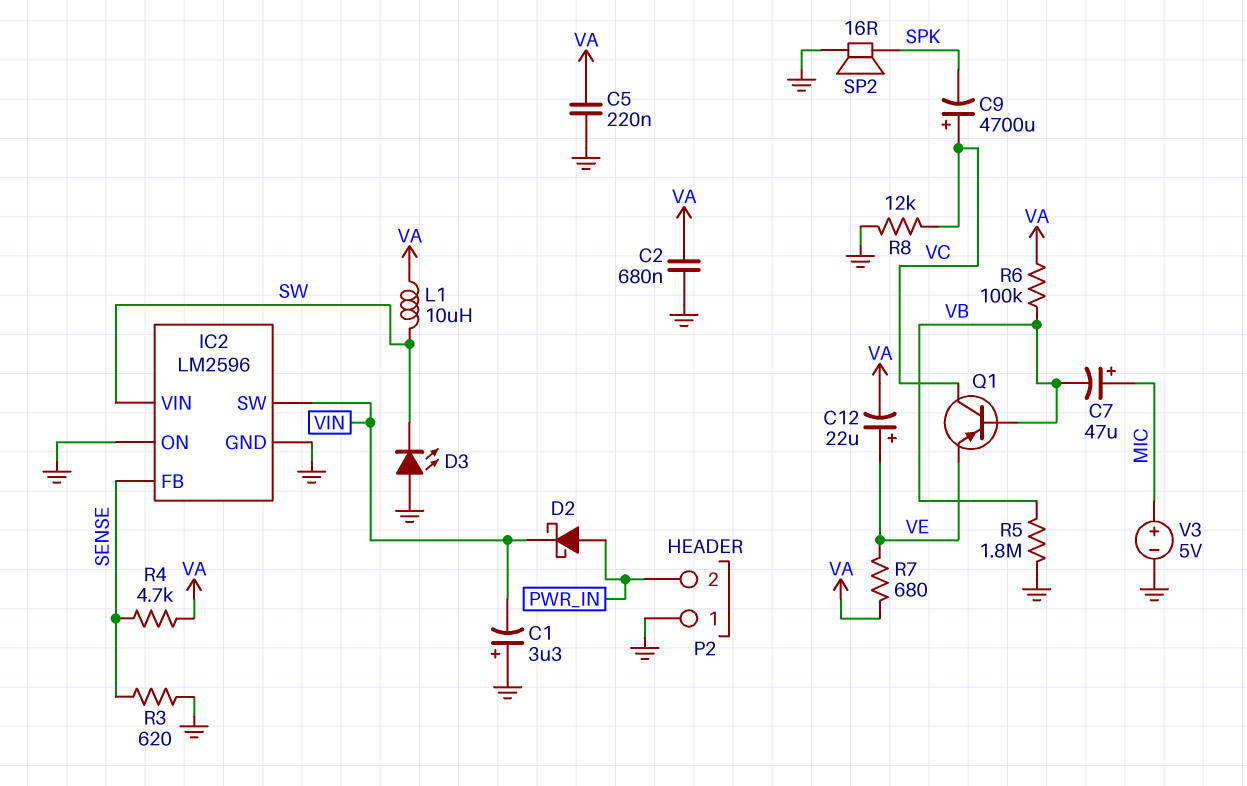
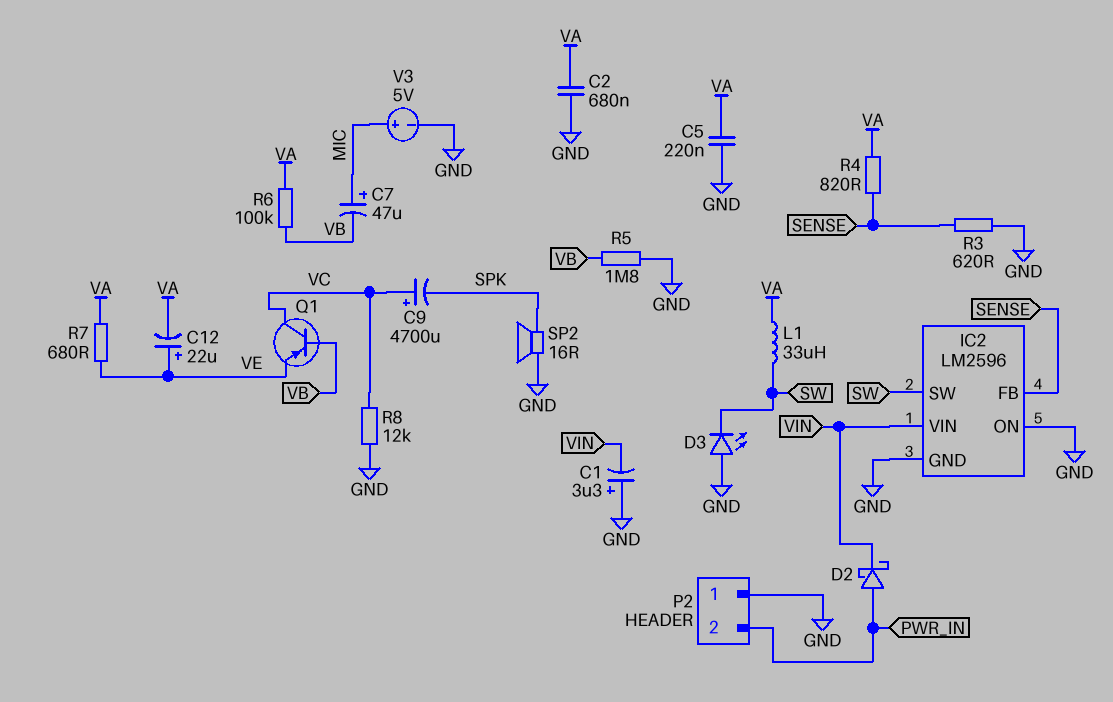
IC2 pin SW: VIN -> SW
IC2 pin VIN: SW -> VIN
L1: 10uH (SW, VA) -> 33uH (SW, VA)
R4: 4.7k (SENSE, VA) -> 820 (SENSE, VA)

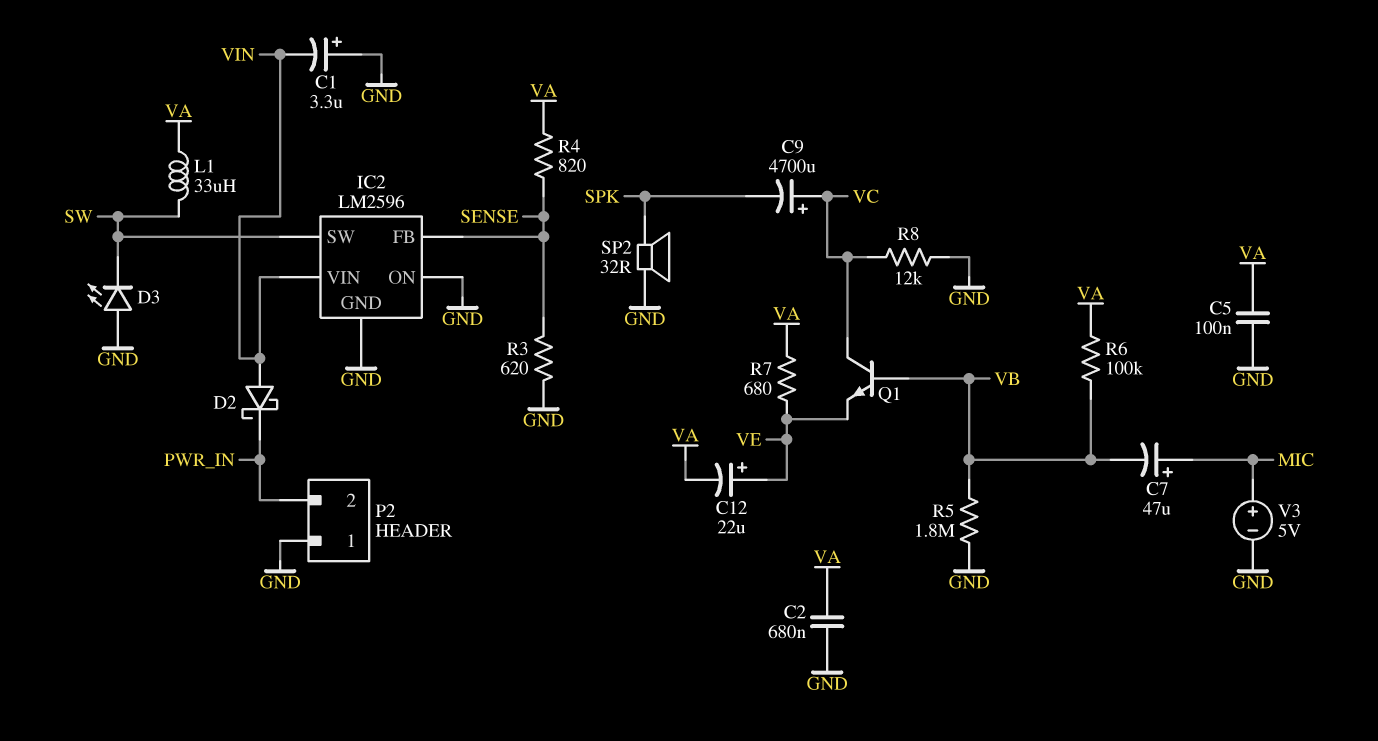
C5: 220nF (GND, VA) -> 100nF (GND, VA)
D2: schottky (A PWR_IN, K VIN) -> schottky (A VIN, K PWR_IN)
Q1: PNP (B VB, C VC, E VE) -> NPN (B VB, C VC, E VE)
SP2: speaker 16R (GND, SPK) -> speaker 32R (GND, SPK)

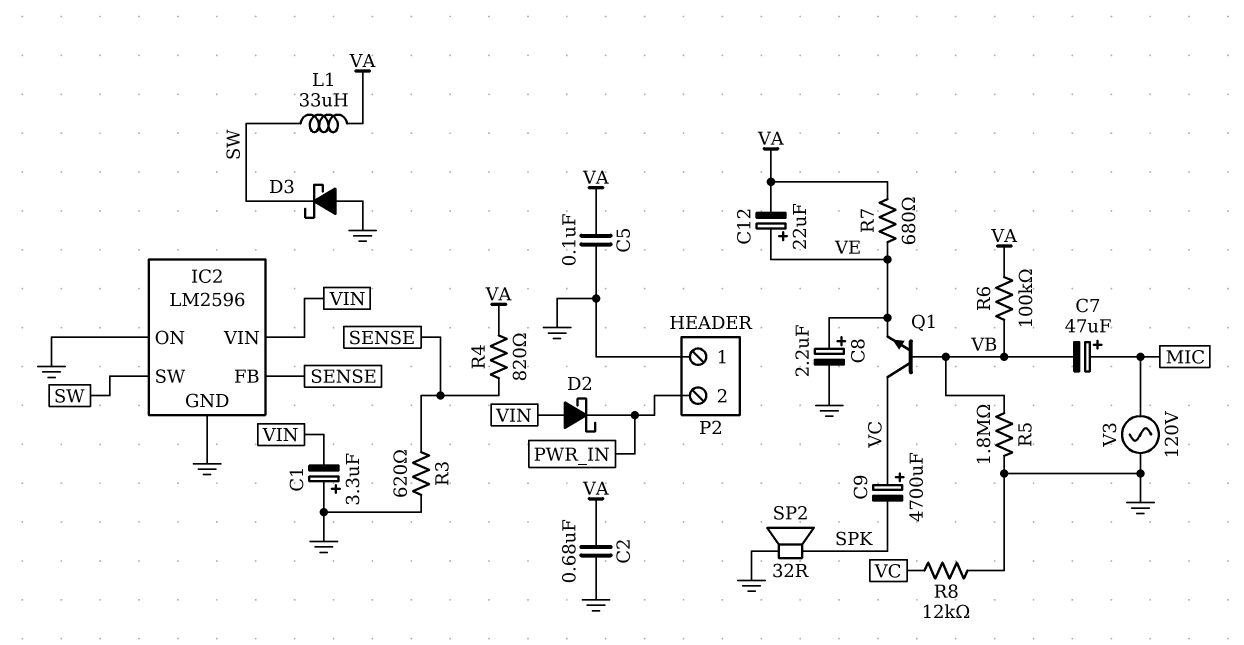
C8: none -> 2.2uF (plus VE, minus GND)
D3: LED (A GND, K SW) -> schottky (A GND, K SW)
V3: 5V (plus MIC, minus GND) -> AC 120V (GND, MIC)

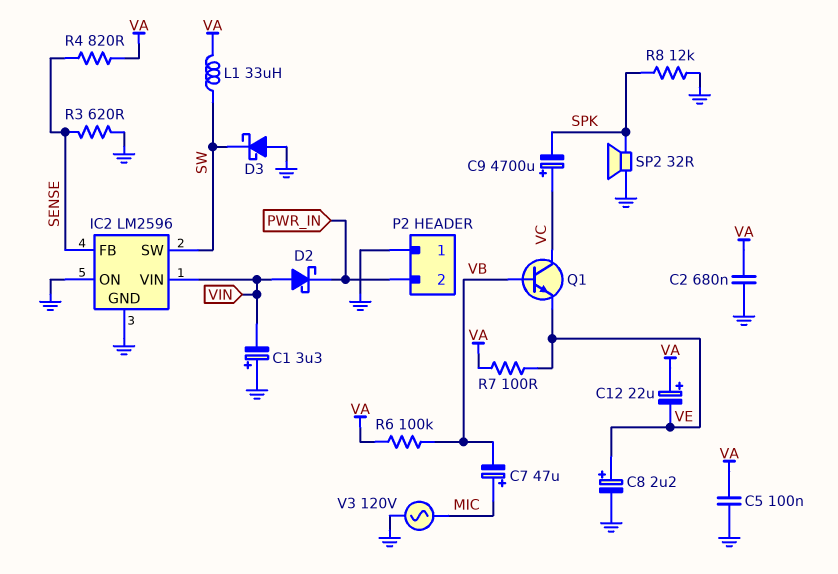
C12: 22uF (plus VE, minus VA) -> 22uF (plus VA, minus VE)
R5: 1.8M (GND, VB) -> none
R7: 680 (VA, VE) -> 100 (VA, VE)
R8: 12k (GND, VC) -> 12k (GND, SPK)

